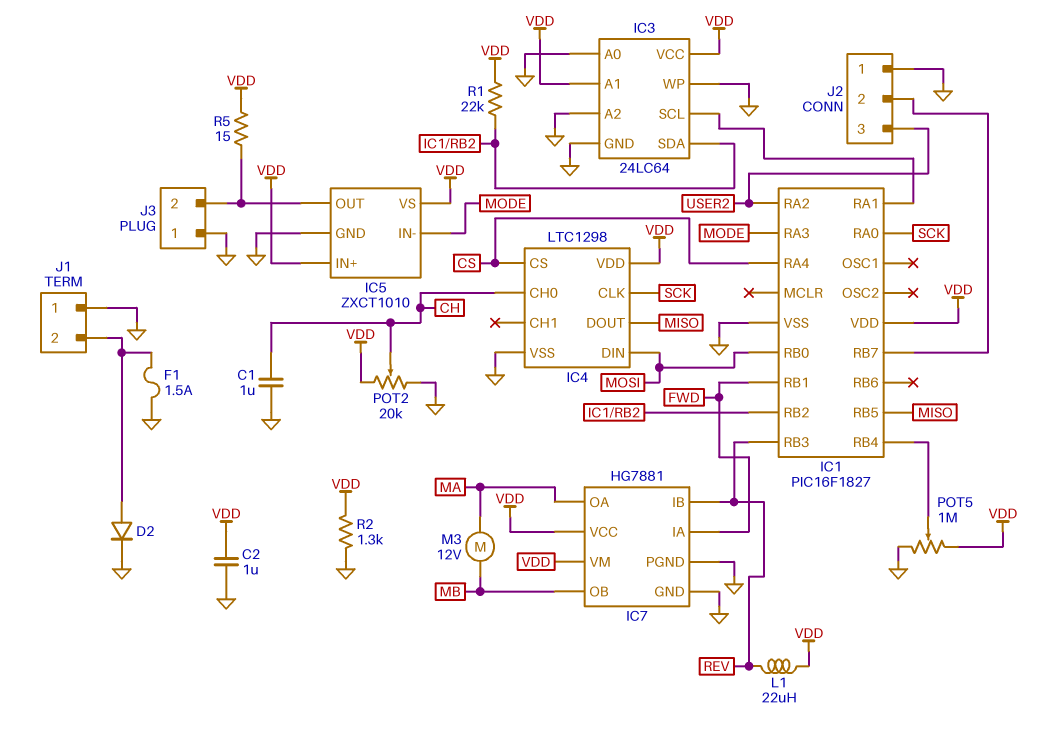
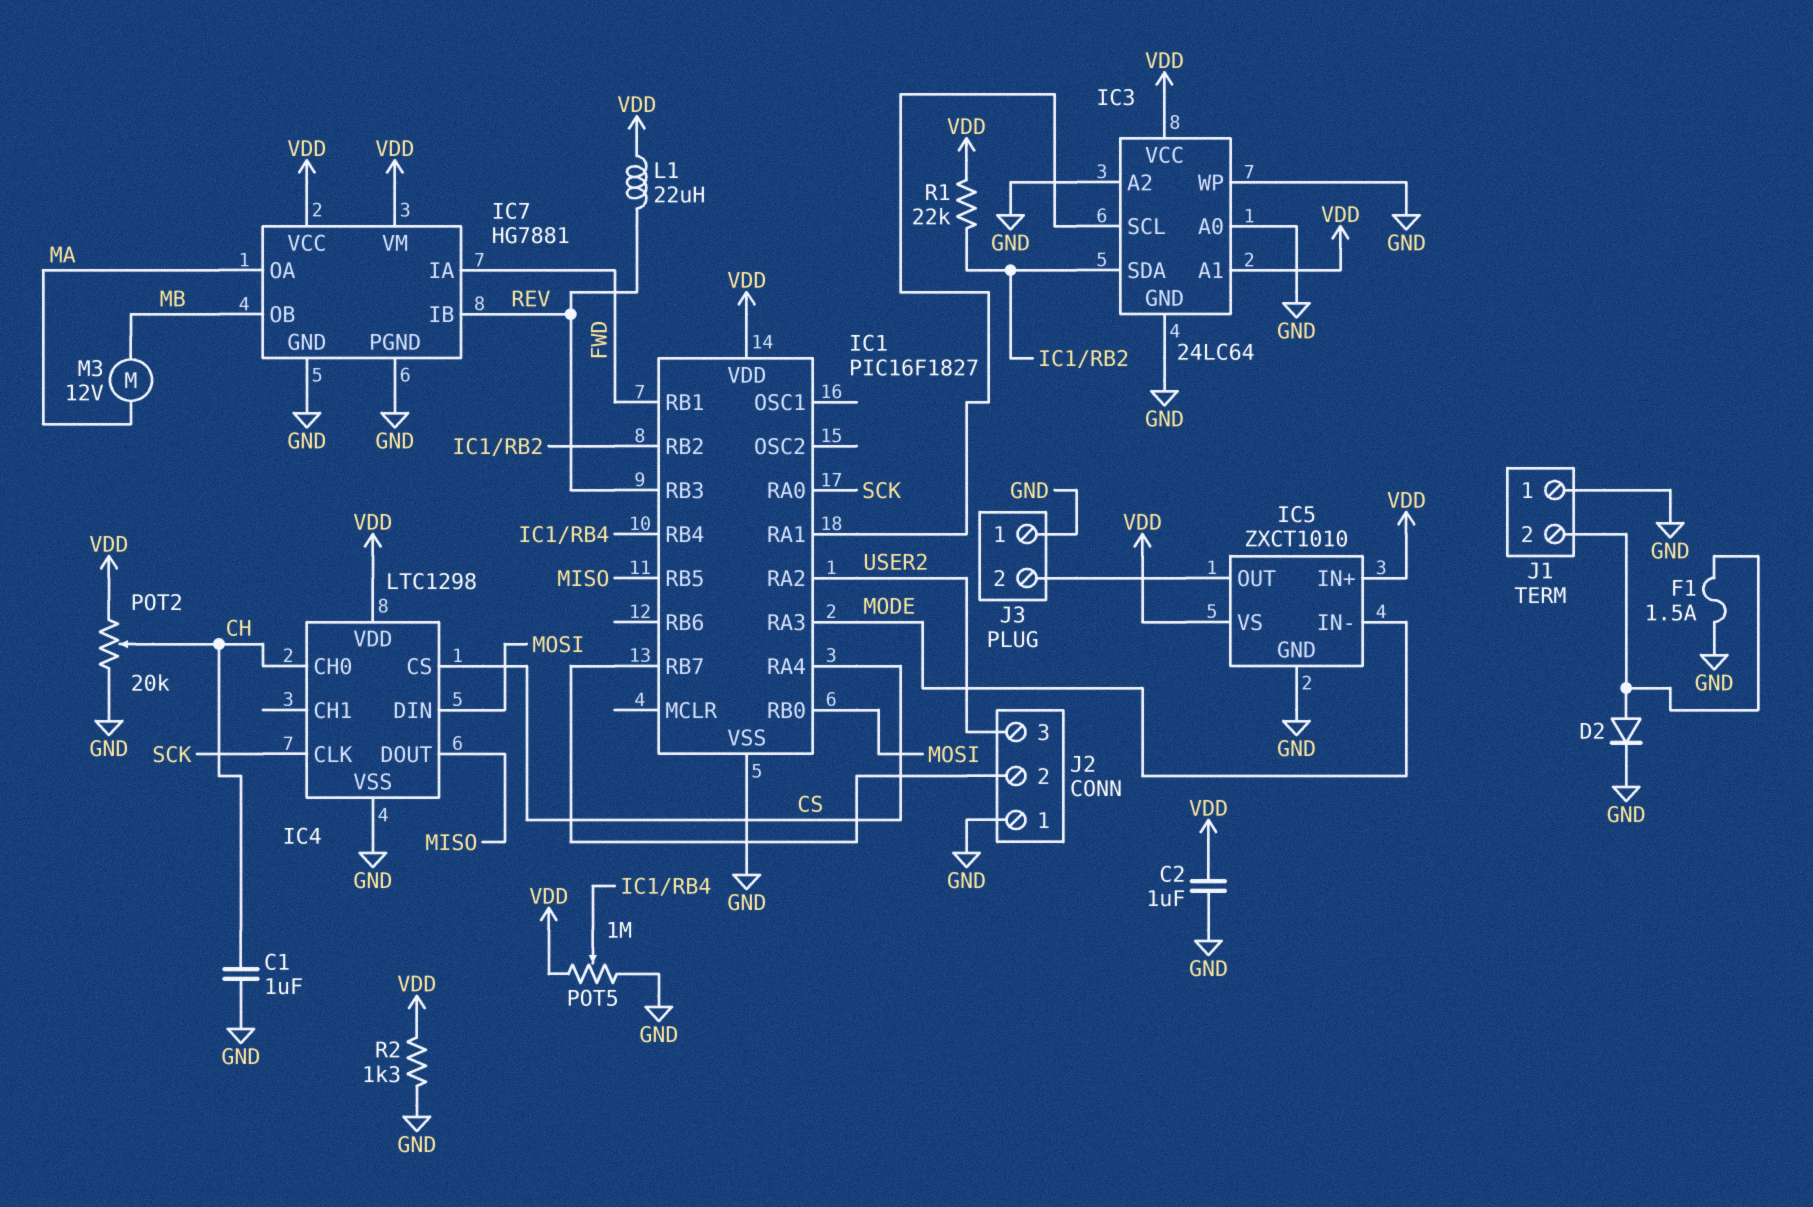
R5: 15 (IC5/OUT, VDD) -> none

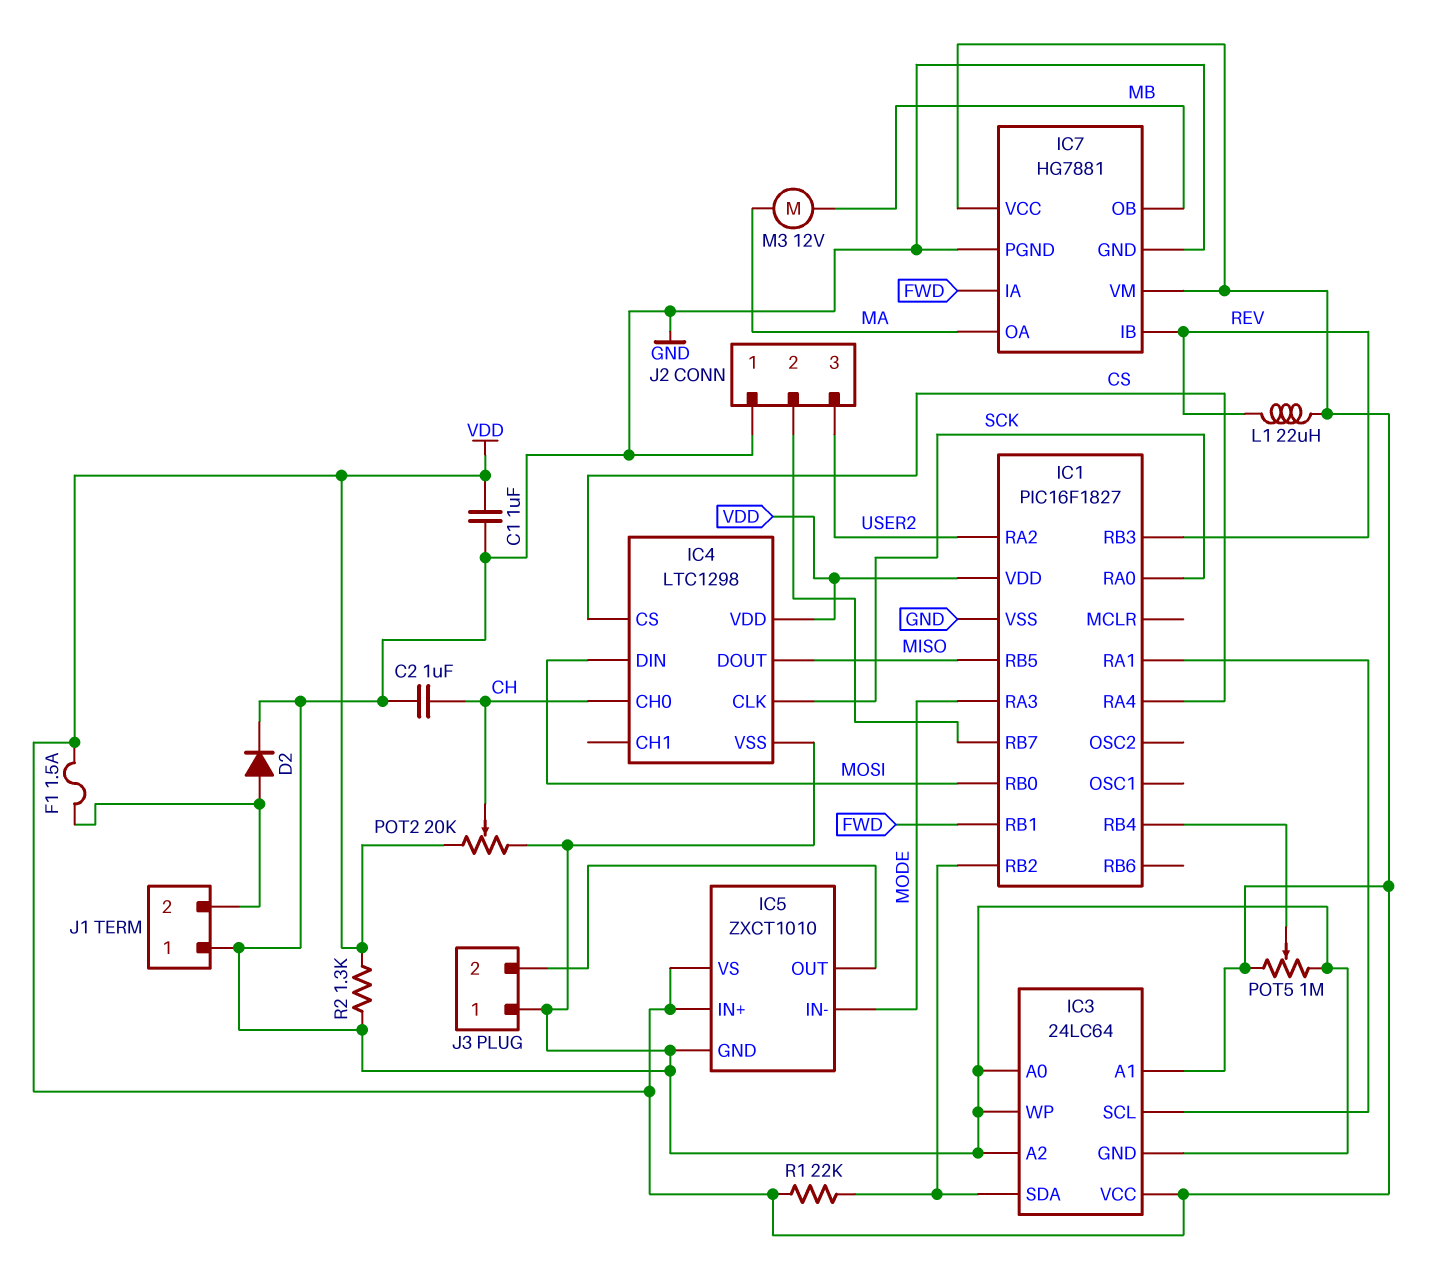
C1: 1uF (CH, GND) -> 1uF (GND, VDD)
C2: 1uF (GND, VDD) -> 1uF (CH, GND)
F1: 1.5A (GND, J1/2) -> 1.5A (J1/2, VDD)

